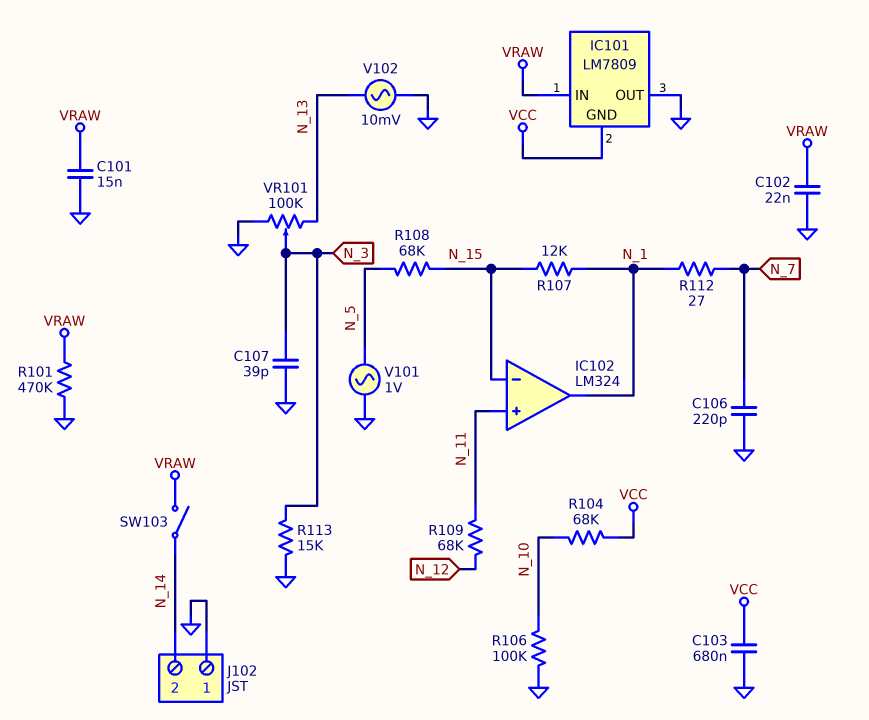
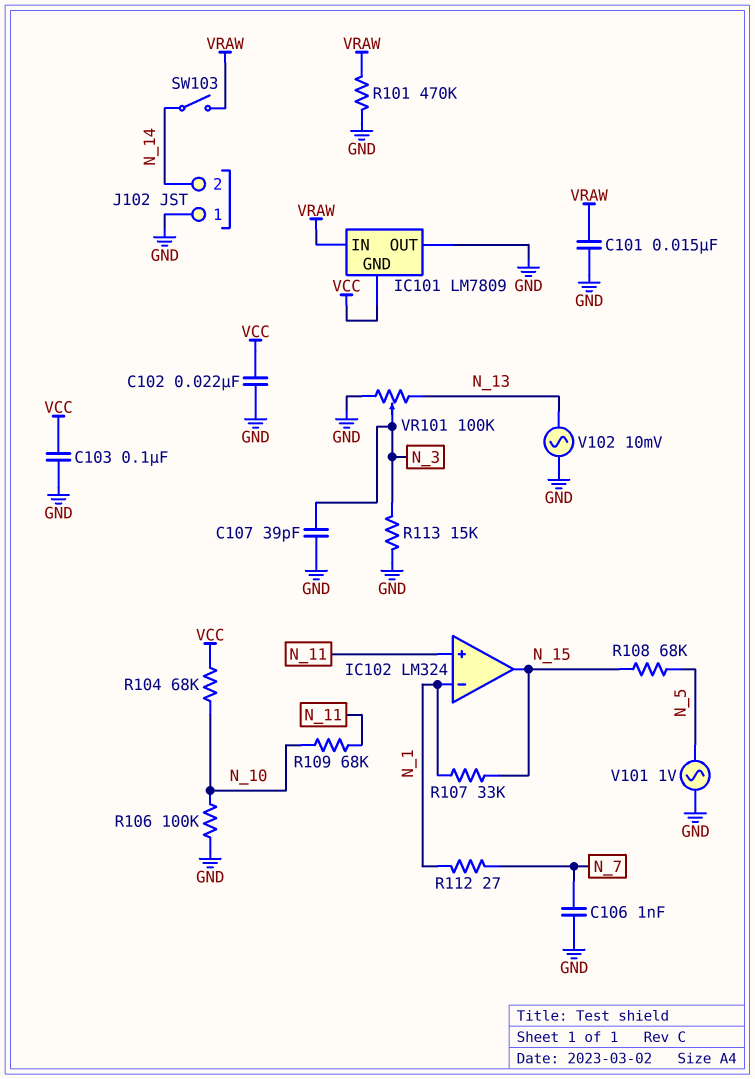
C102: 22nF (GND, VRAW) -> 22nF (GND, VCC)
C103: 680nF (GND, VCC) -> 100nF (GND, VCC)
C106: 220pF (GND, N_7) -> 1nF (GND, N_7)
IC102 pin in-: N_15 -> N_1
IC102 pin out: N_1 -> N_15
R107: 12k (N_1, N_15) -> 33k (N_1, N_15)
R109: 68k (N_11, N_12) -> 68k (N_10, N_11)

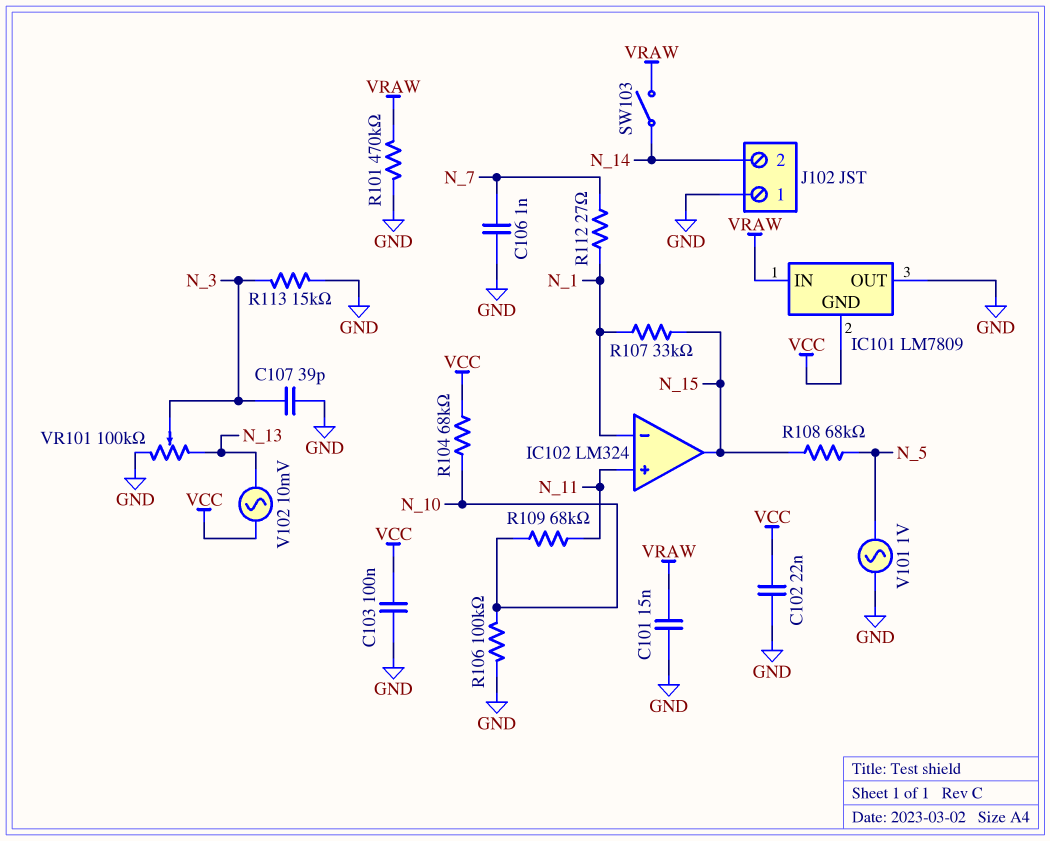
V102: AC 10mV (GND, N_13) -> AC 10mV (N_13, VCC)

